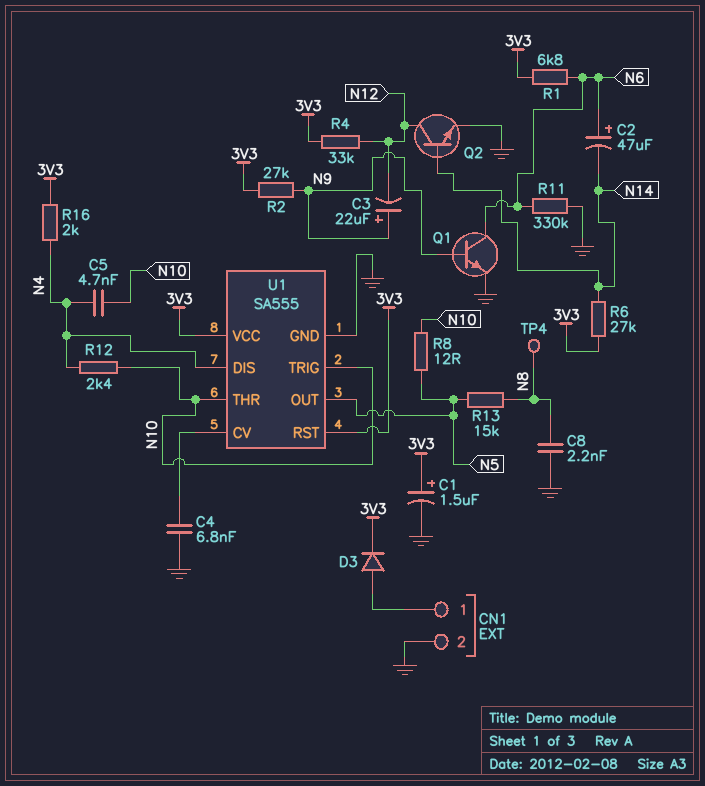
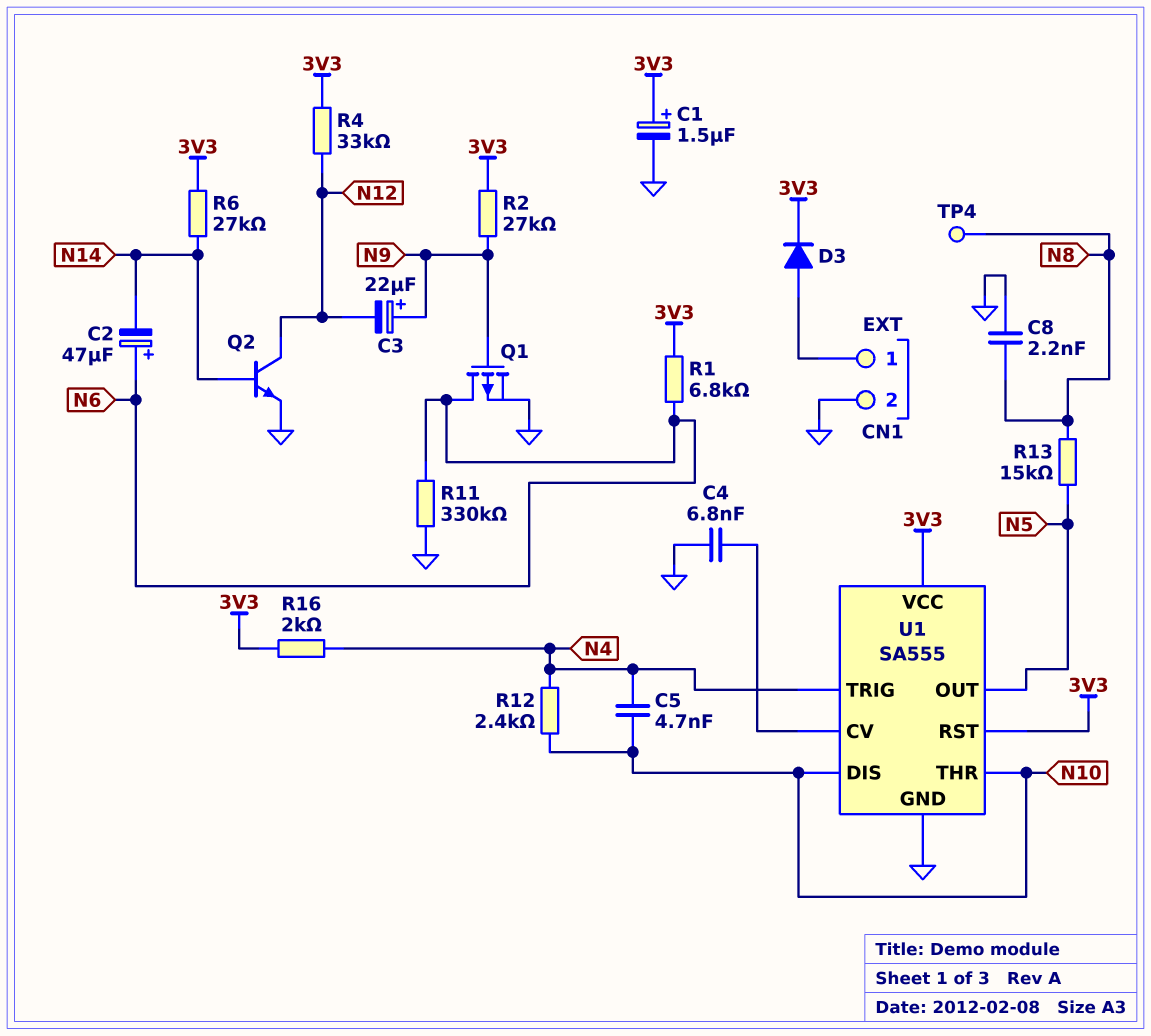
Q1: NPN (B N9, C N6, E GND) -> PMOS (G N9, D N6, S GND)
R8: 12 (N5, N10) -> none
U1 pin DIS: N4 -> N10
U1 pin TRIG: N10 -> N4

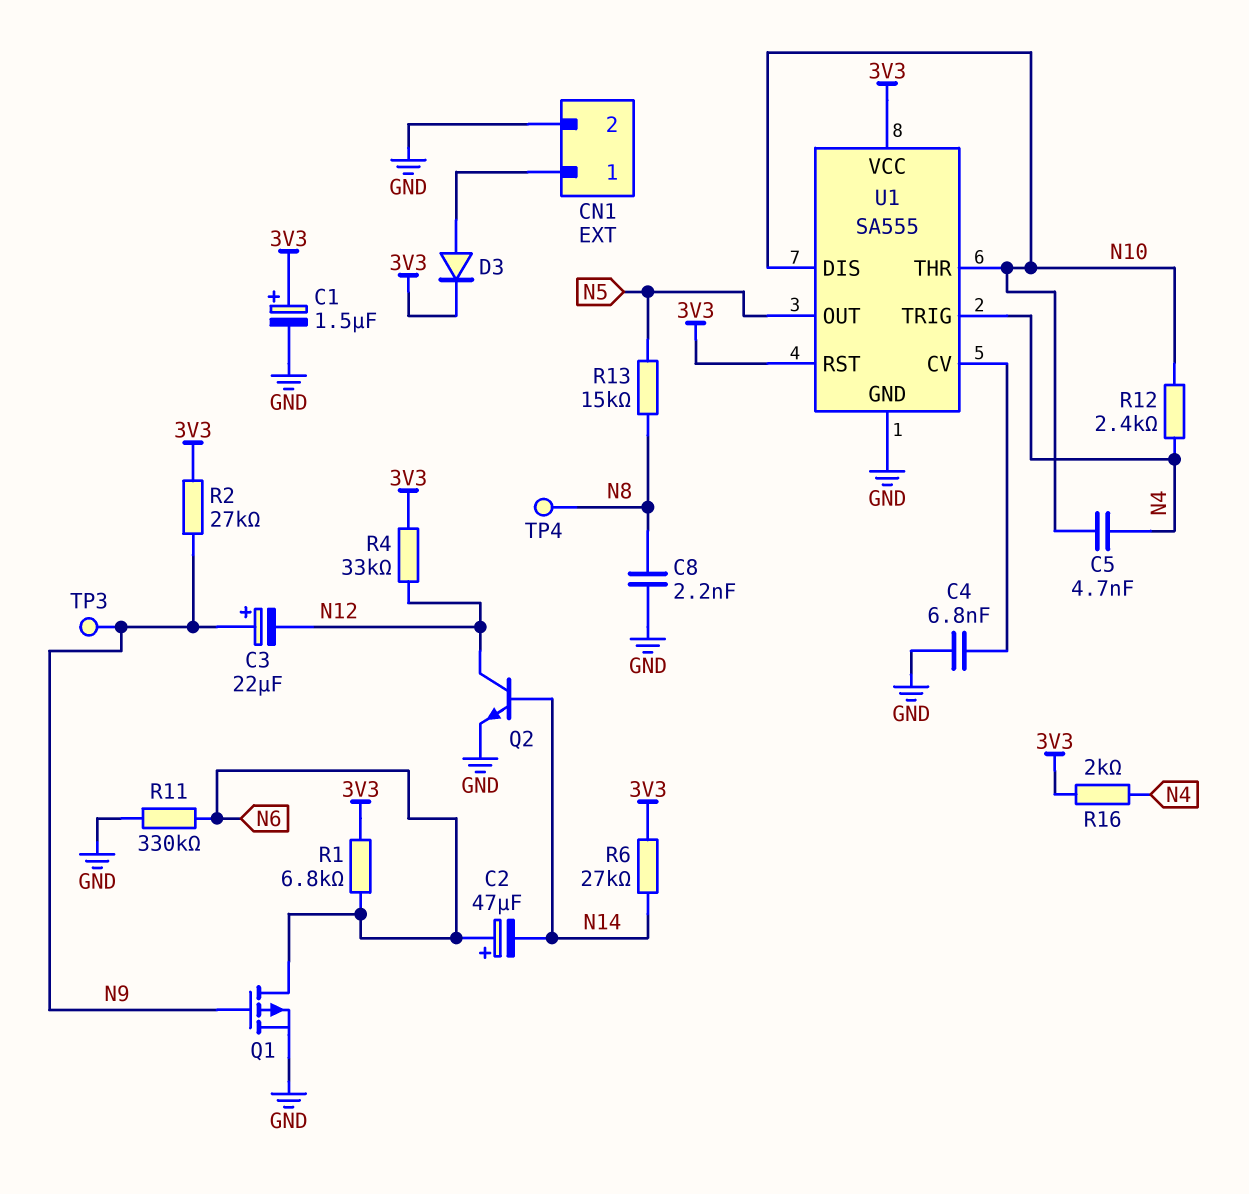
TP3: none -> test point (N9)

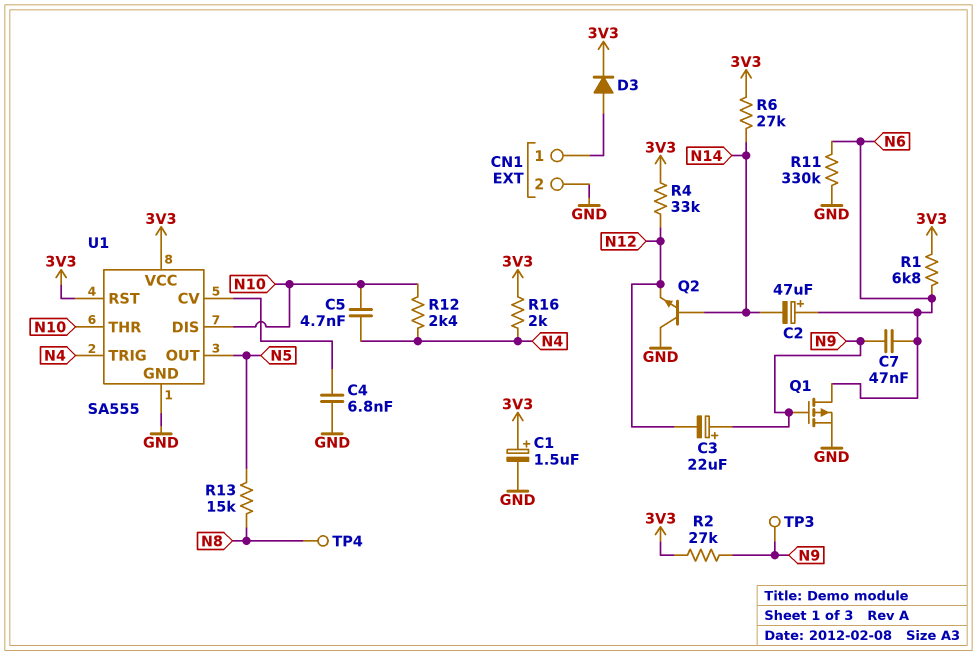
C7: none -> 47nF (N6, N9)
C8: 2.2nF (GND, N8) -> none
Q2: NPN (B N14, C N12, E GND) -> NPN (B N14, C GND, E N12)

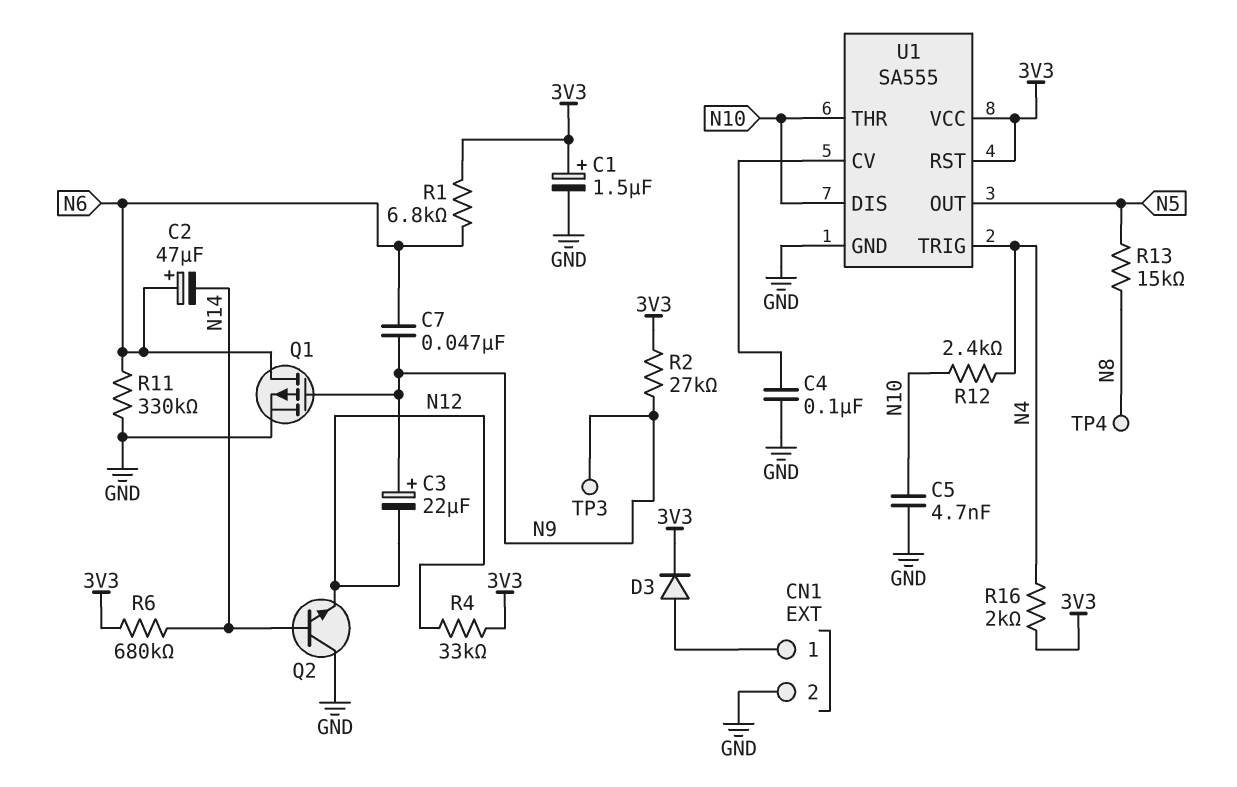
C4: 6.8nF (GND, U1/CV) -> 100nF (GND, U1/CV)
C5: 4.7nF (N4, N10) -> 4.7nF (GND, N10)
R6: 27k (3V3, N14) -> 680k (3V3, N14)

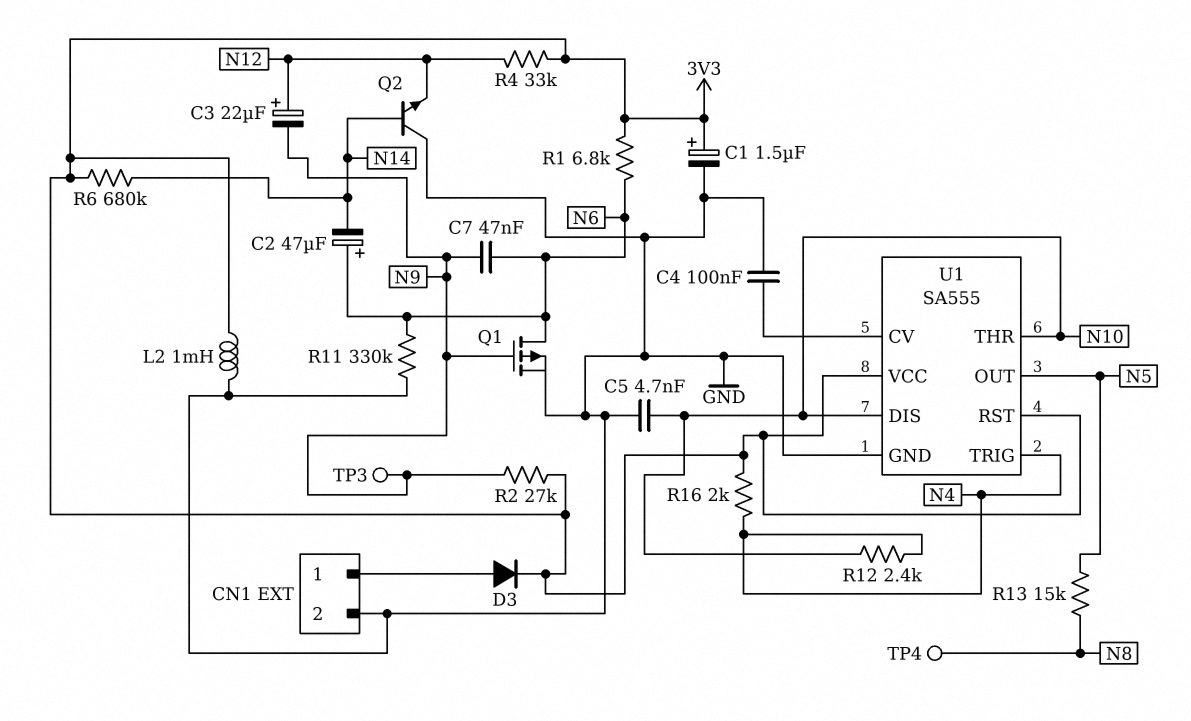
C3: 22uF (plus N9, minus N12) -> 22uF (plus N12, minus N9)
L2: none -> 1mH (3V3, GND)

